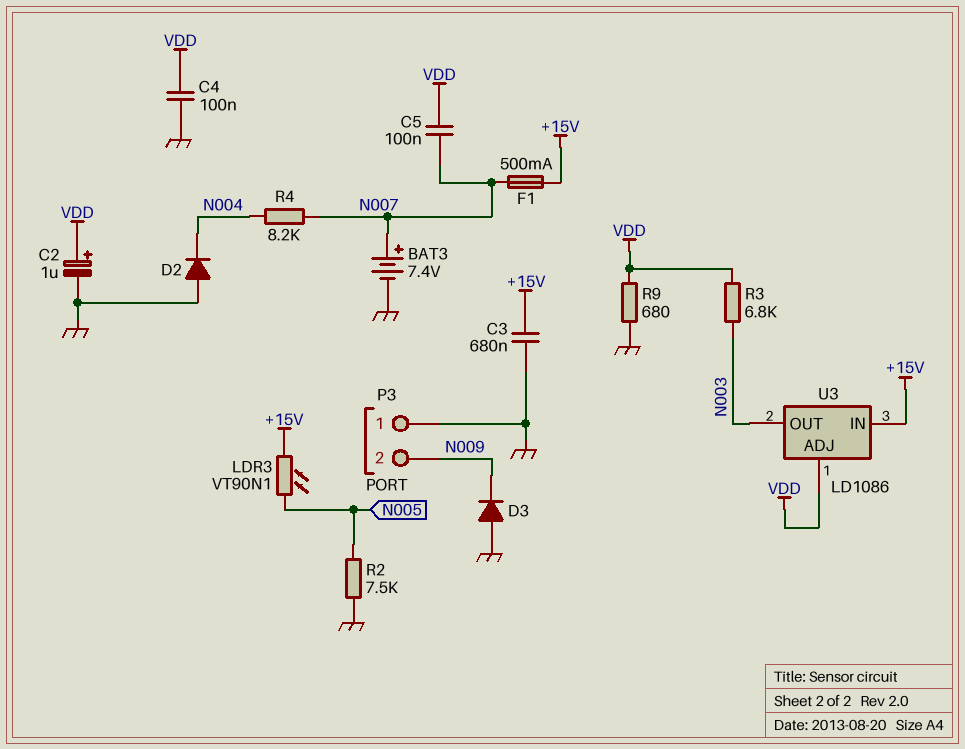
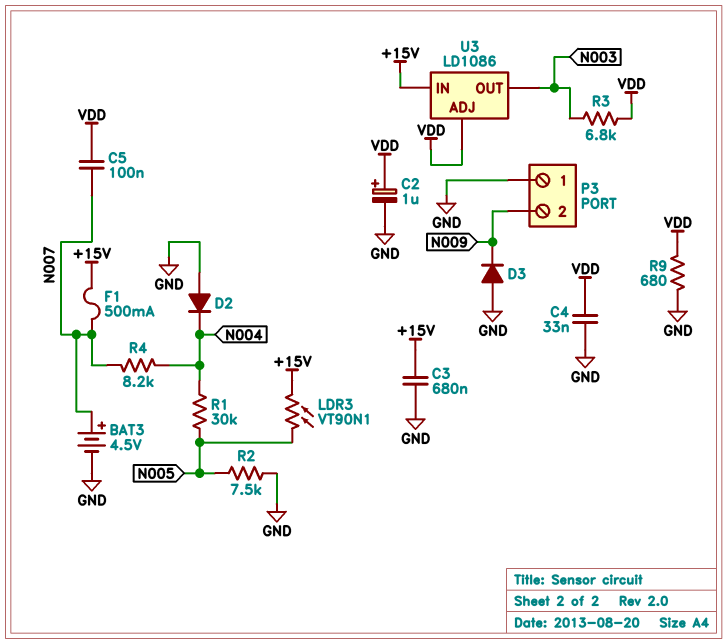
BAT3: 7.4V (plus N007, minus GND) -> 4.5V (plus N007, minus GND)
C4: 100nF (GND, VDD) -> 33nF (GND, VDD)
R1: none -> 30k (N004, N005)

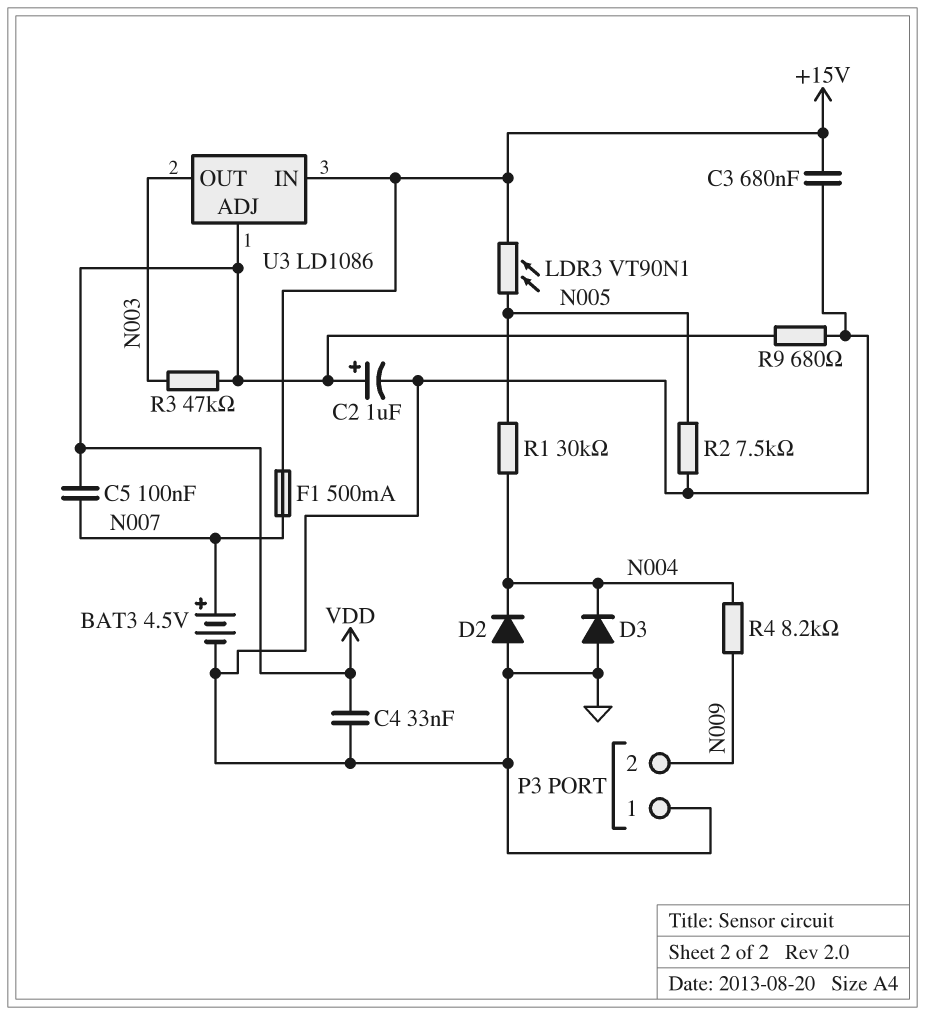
D3: diode (A GND, K N009) -> diode (A GND, K N004)
R3: 6.8k (N003, VDD) -> 47k (N003, VDD)
R4: 8.2k (N004, N007) -> 8.2k (N004, N009)

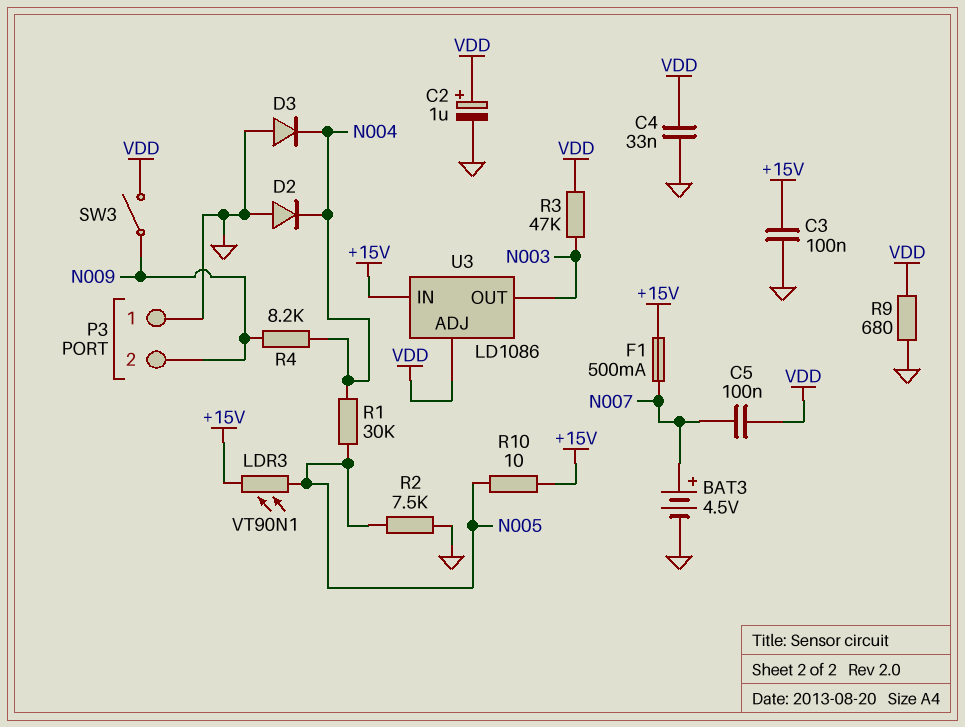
C3: 680nF (+15V, GND) -> 100nF (+15V, GND)
R10: none -> 10 (+15V, N005)
SW3: none -> switch (N009, VDD)

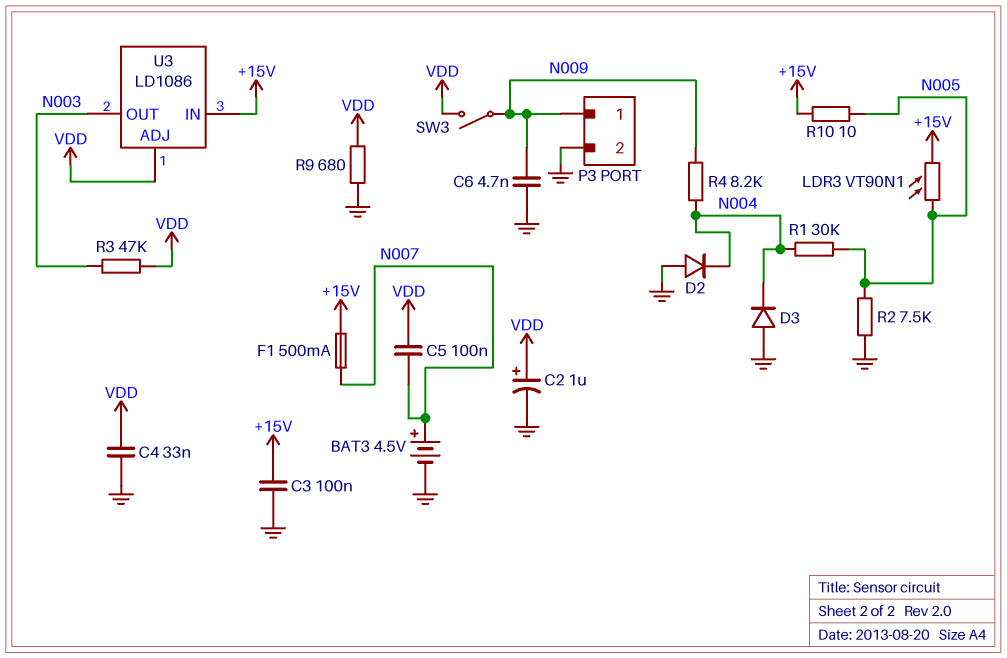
C6: none -> 4.7nF (GND, N009)
P3 pin 1: GND -> N009
P3 pin 2: N009 -> GND

